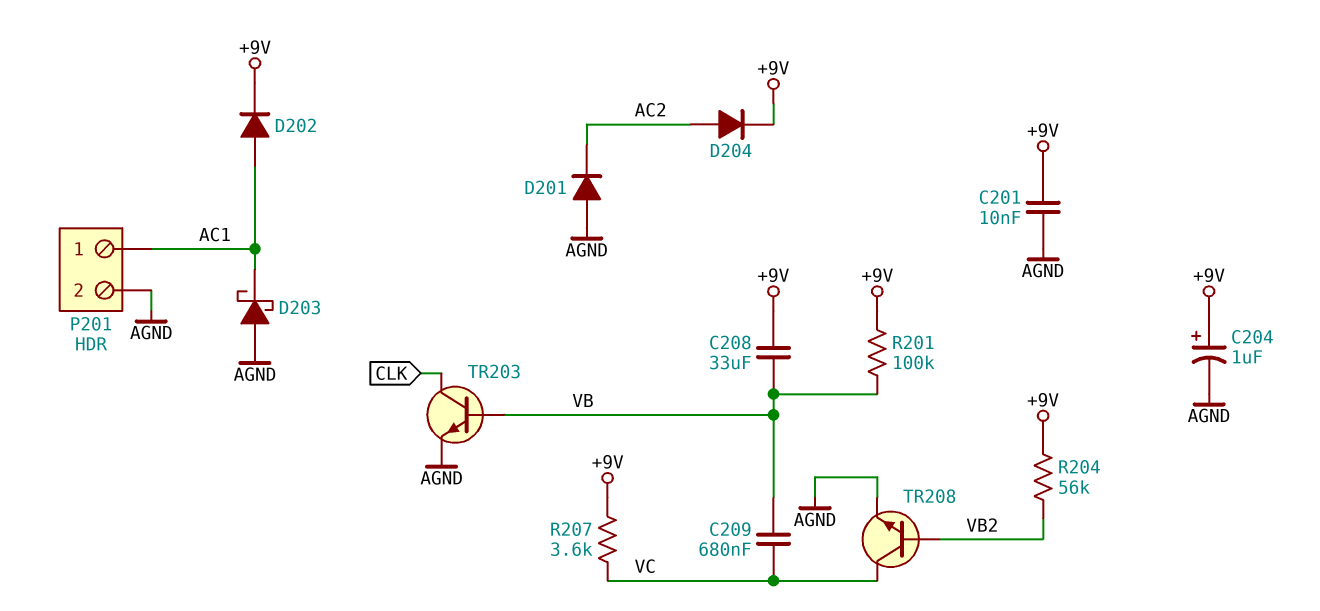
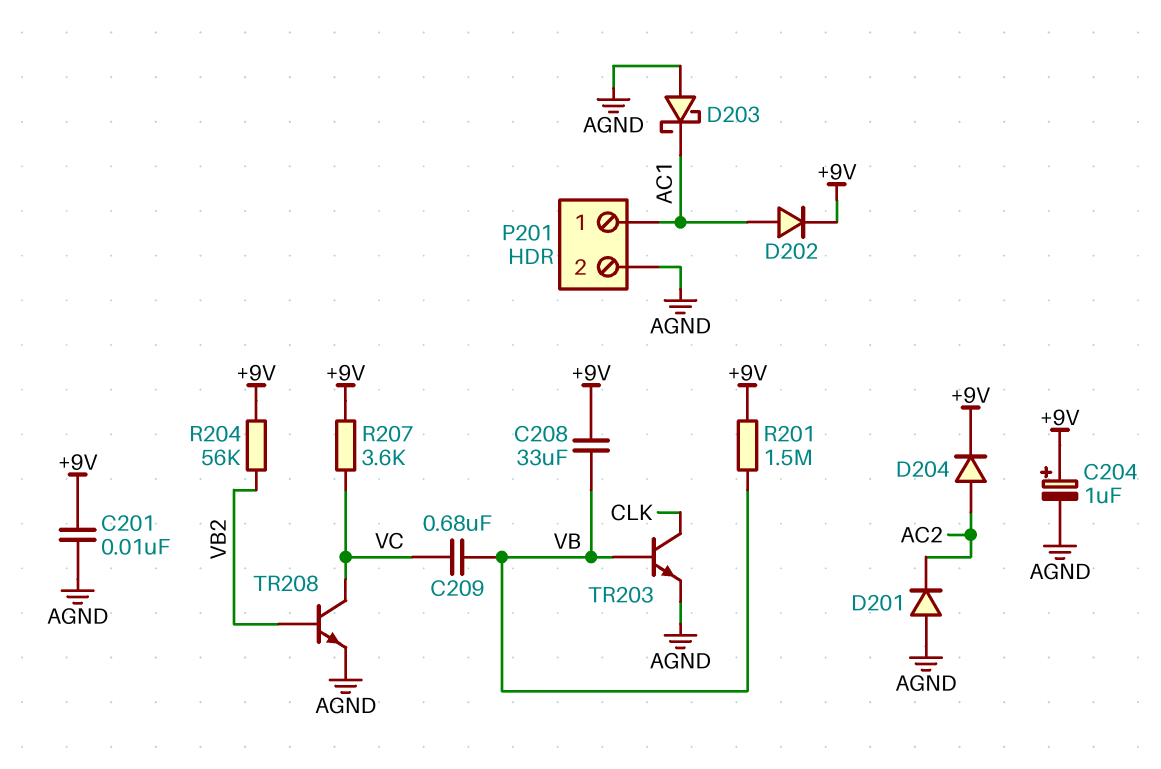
R201: 100k (+9V, VB) -> 1.5M (+9V, VB)

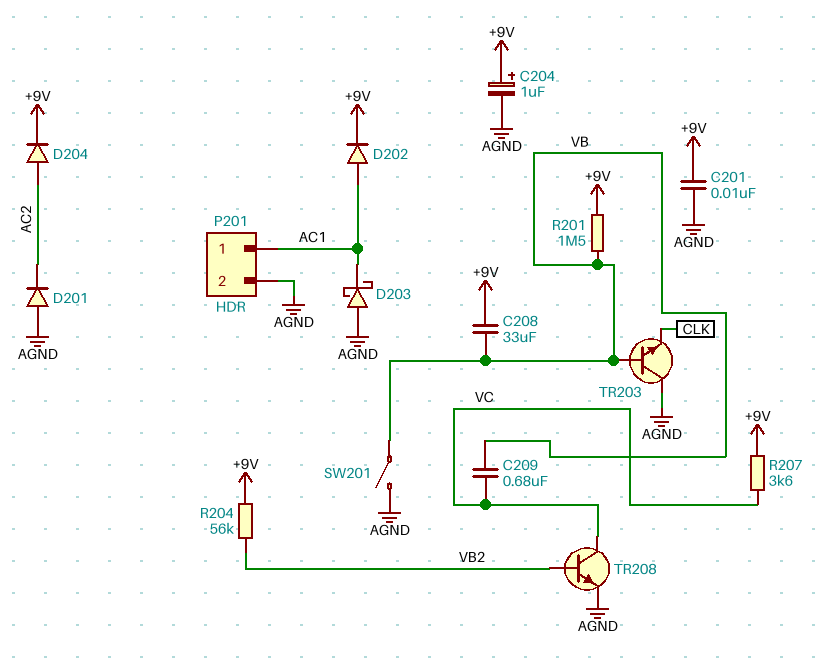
SW201: none -> switch (AGND, VB)
TR203: NPN (B VB, C CLK, E AGND) -> NPN (B VB, C AGND, E CLK)

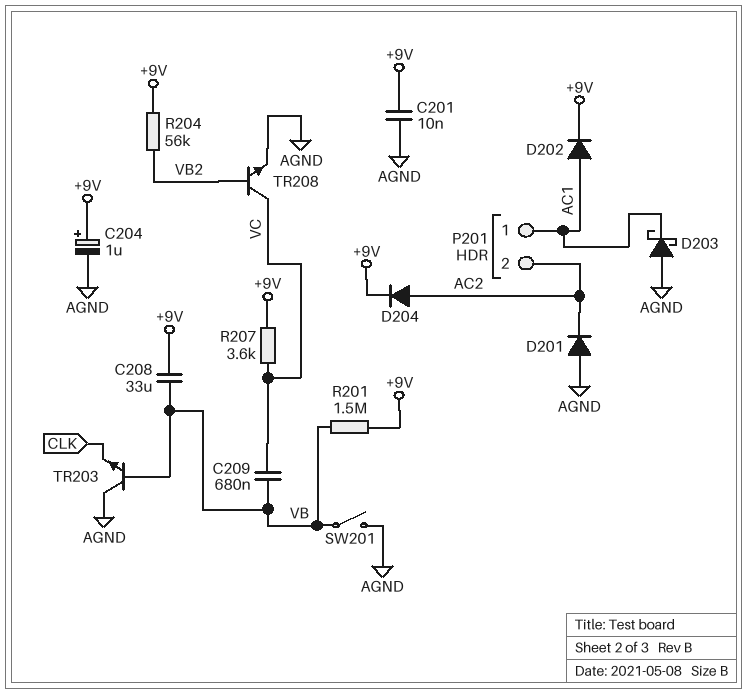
P201 pin 2: AGND -> AC2

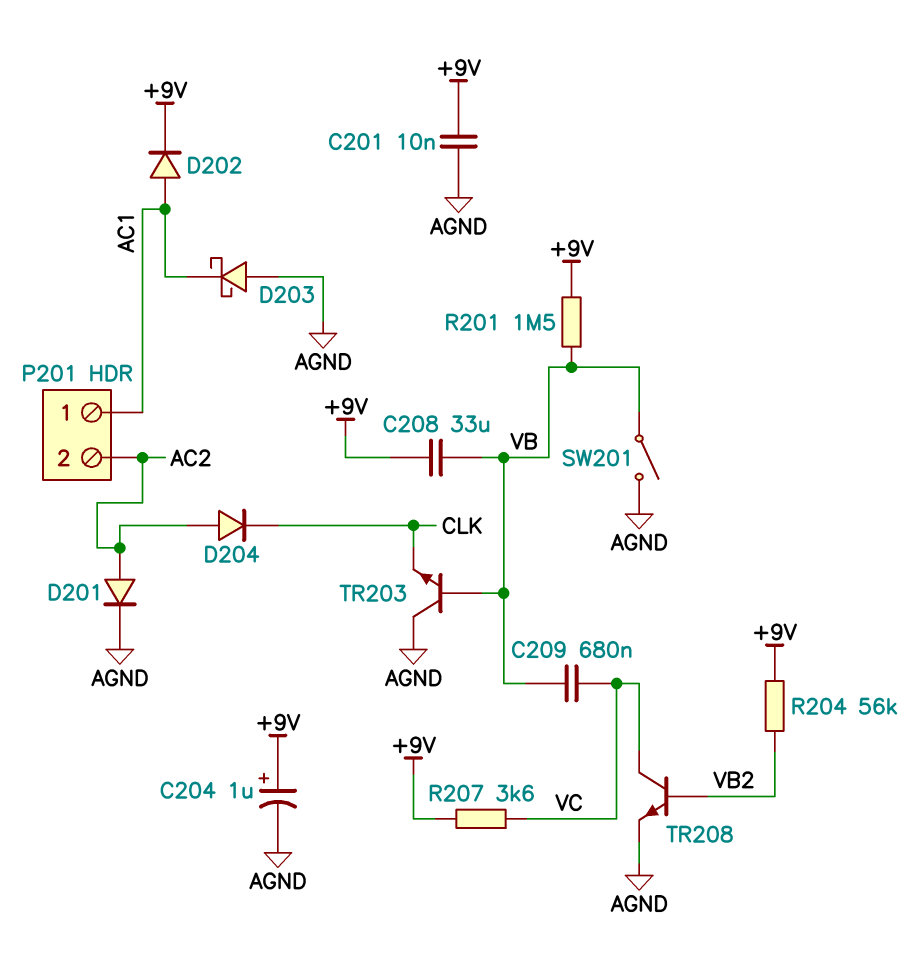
D201: diode (A AGND, K AC2) -> diode (A AC2, K AGND)
D204: diode (A AC2, K +9V) -> diode (A AC2, K CLK)

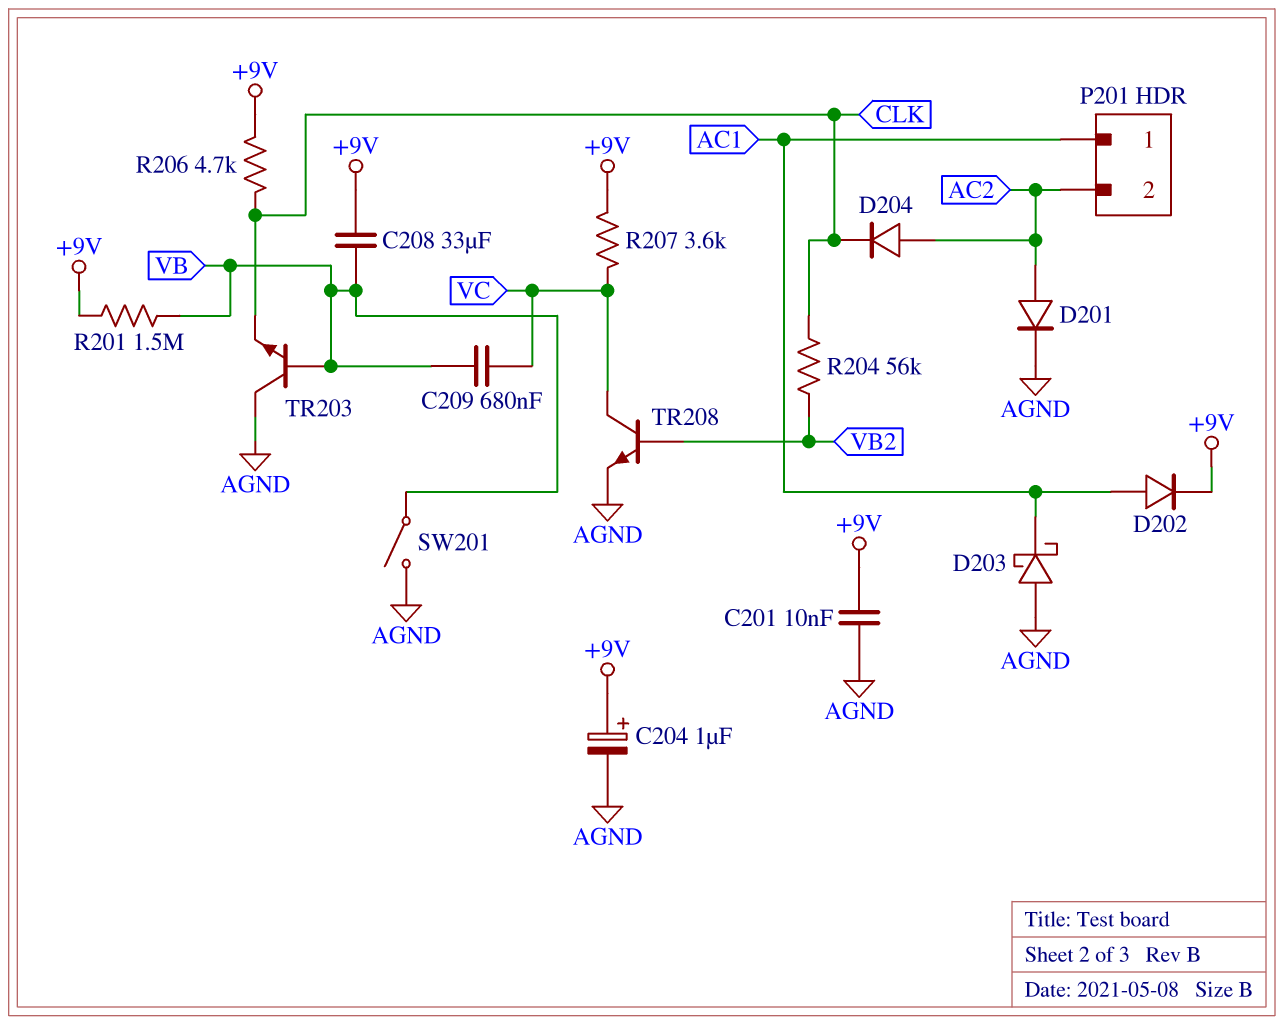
R204: 56k (+9V, VB2) -> 56k (CLK, VB2)
R206: none -> 4.7k (+9V, CLK)

